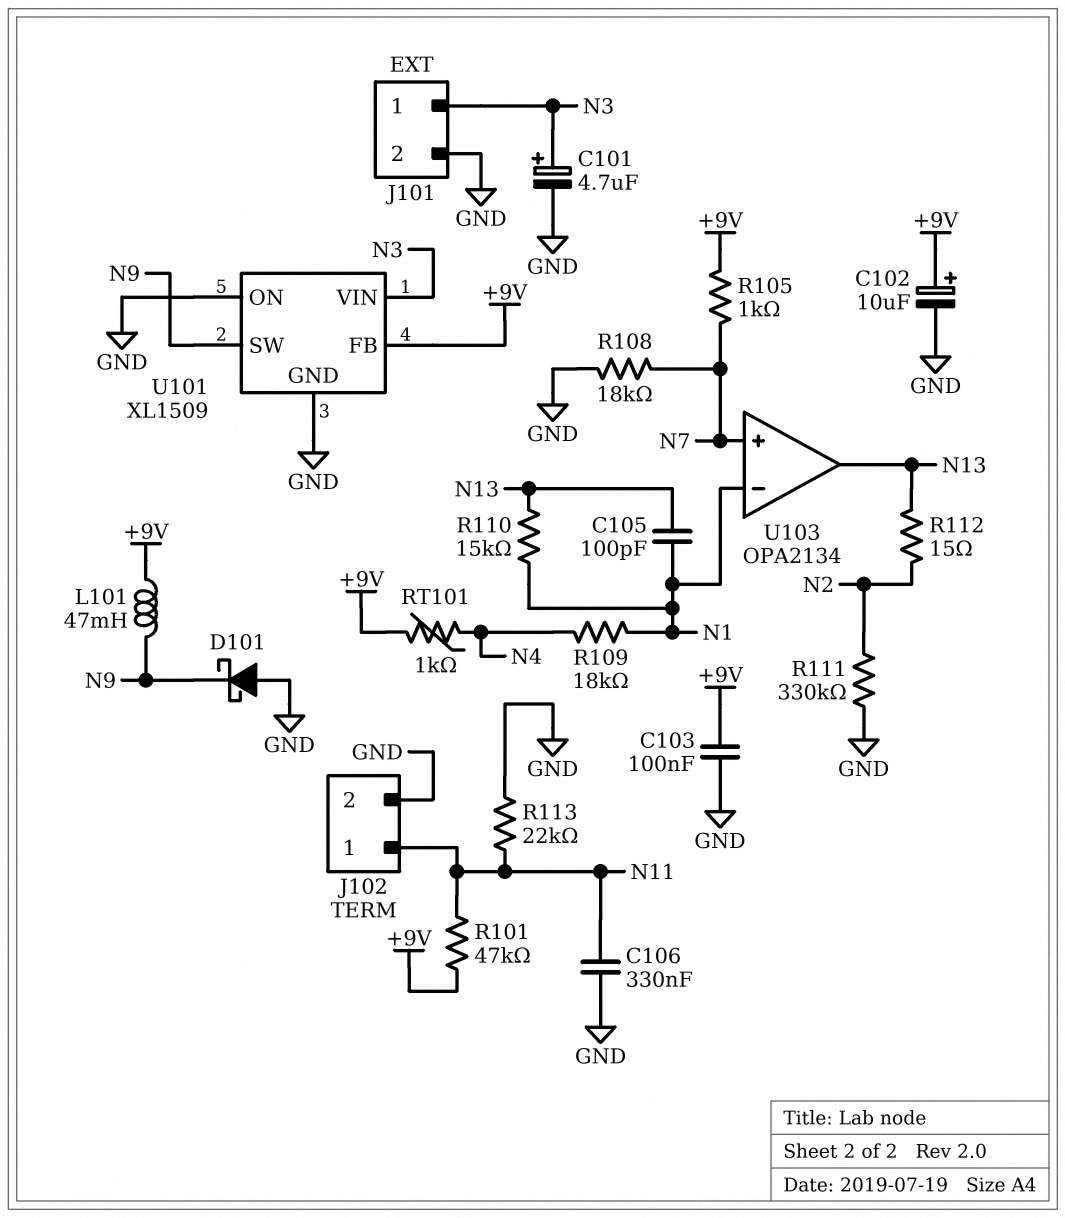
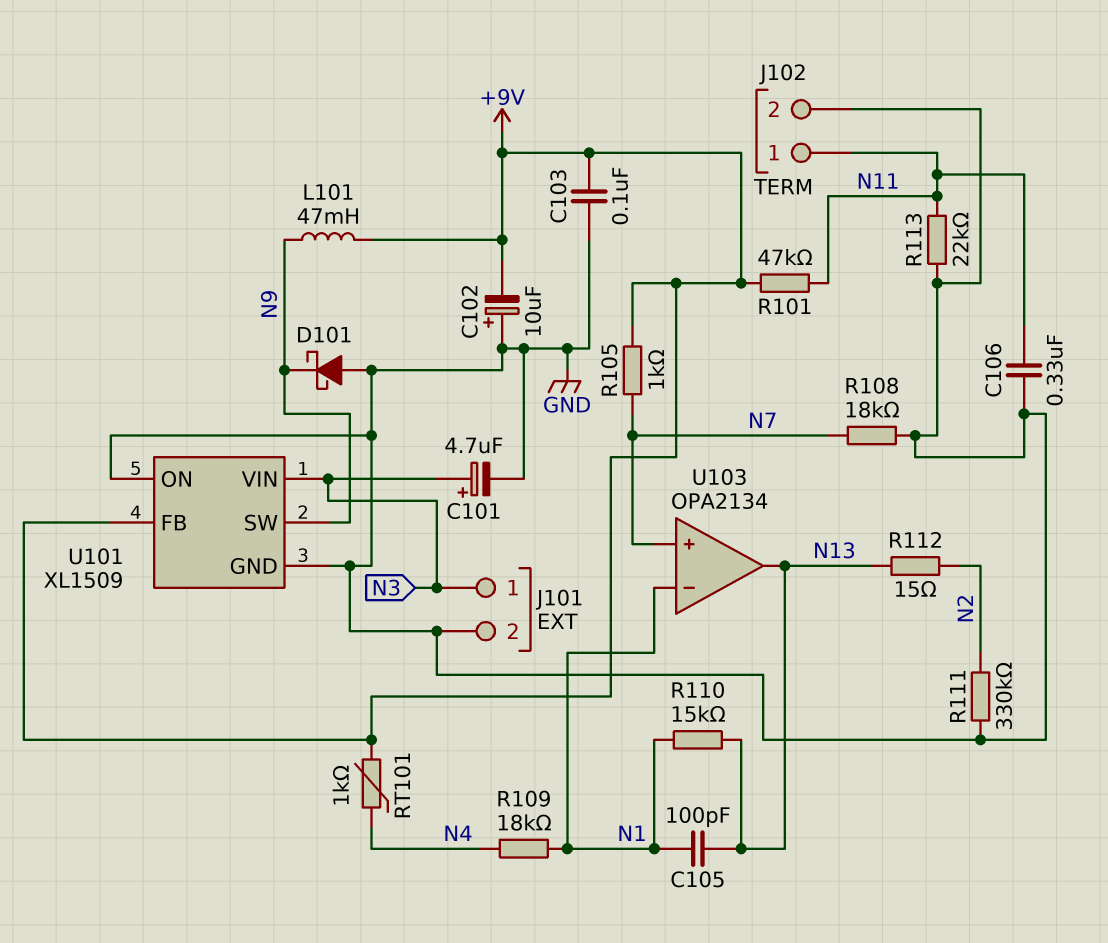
C102: 10uF (plus +9V, minus GND) -> 10uF (plus GND, minus +9V)

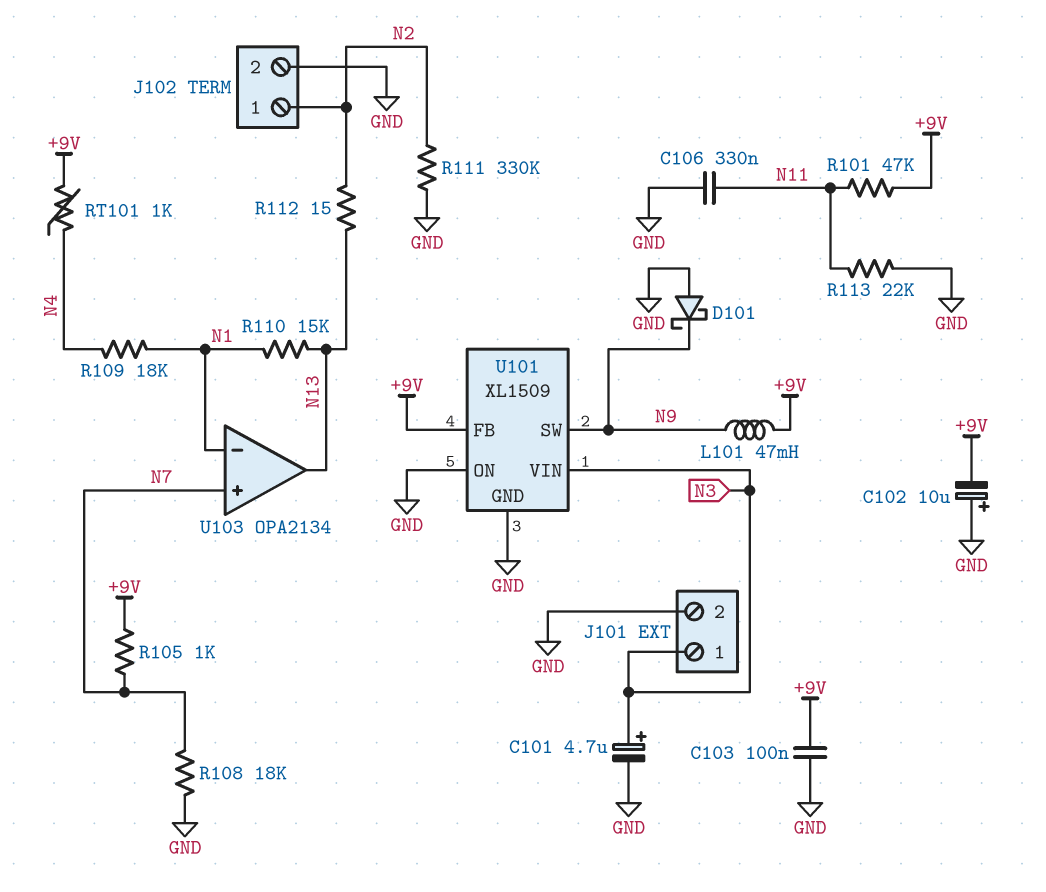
C105: 100pF (N1, N13) -> none
J102 pin 1: N11 -> N2

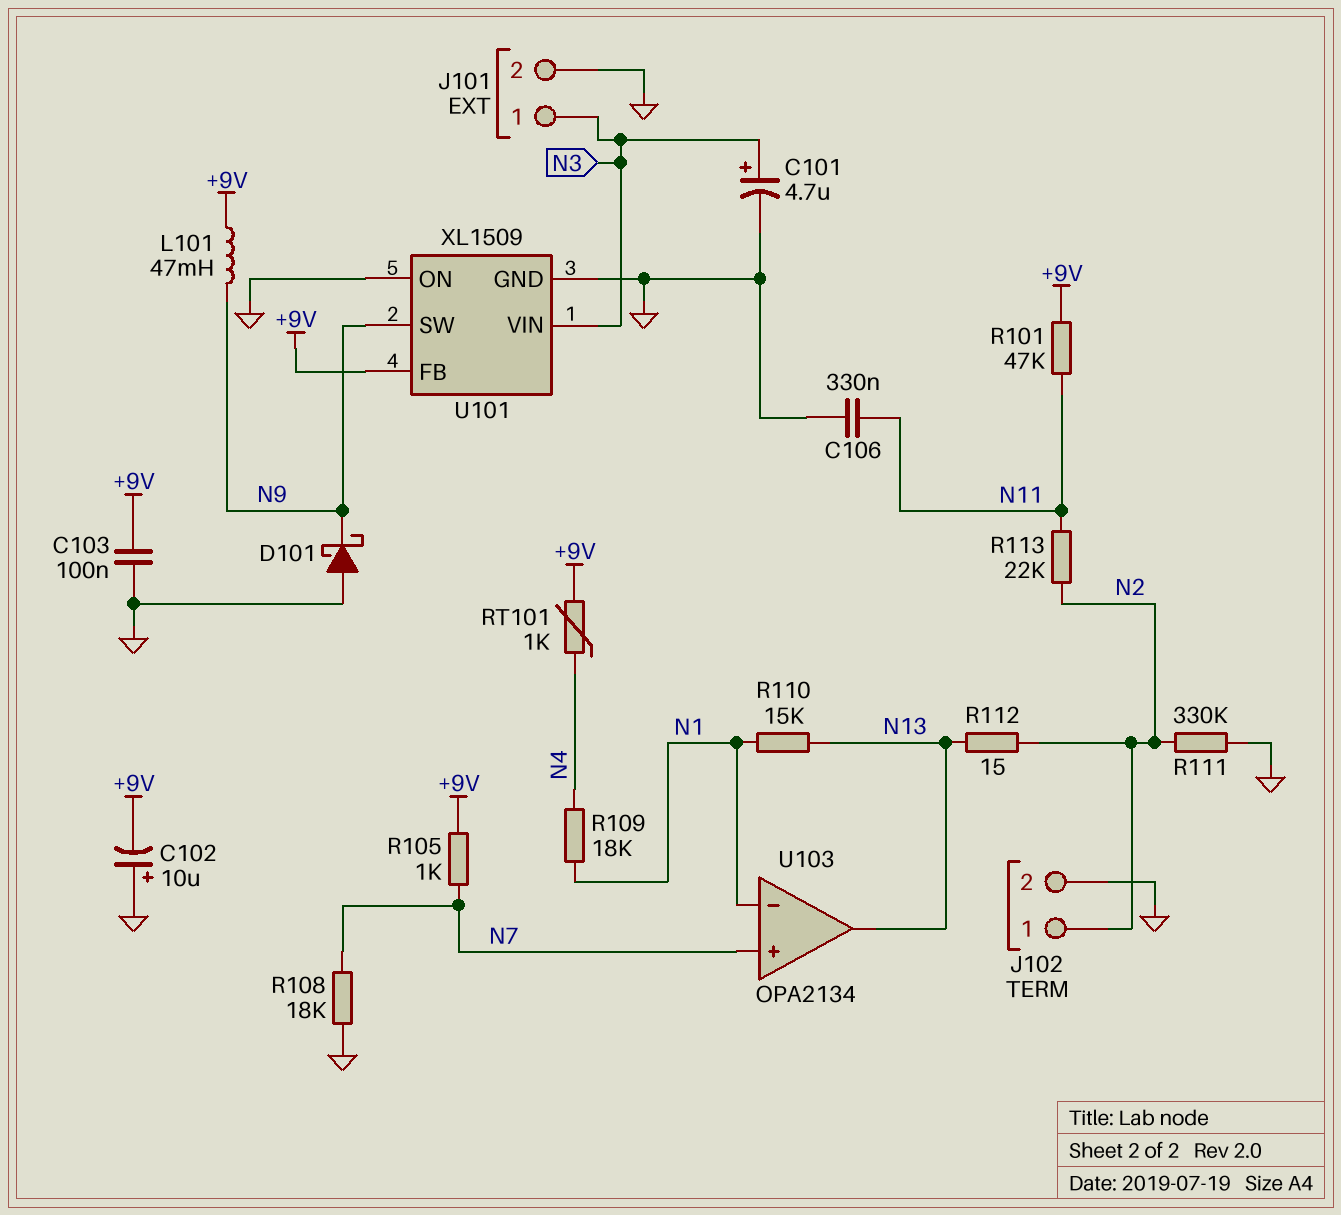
R113: 22k (GND, N11) -> 22k (N2, N11)

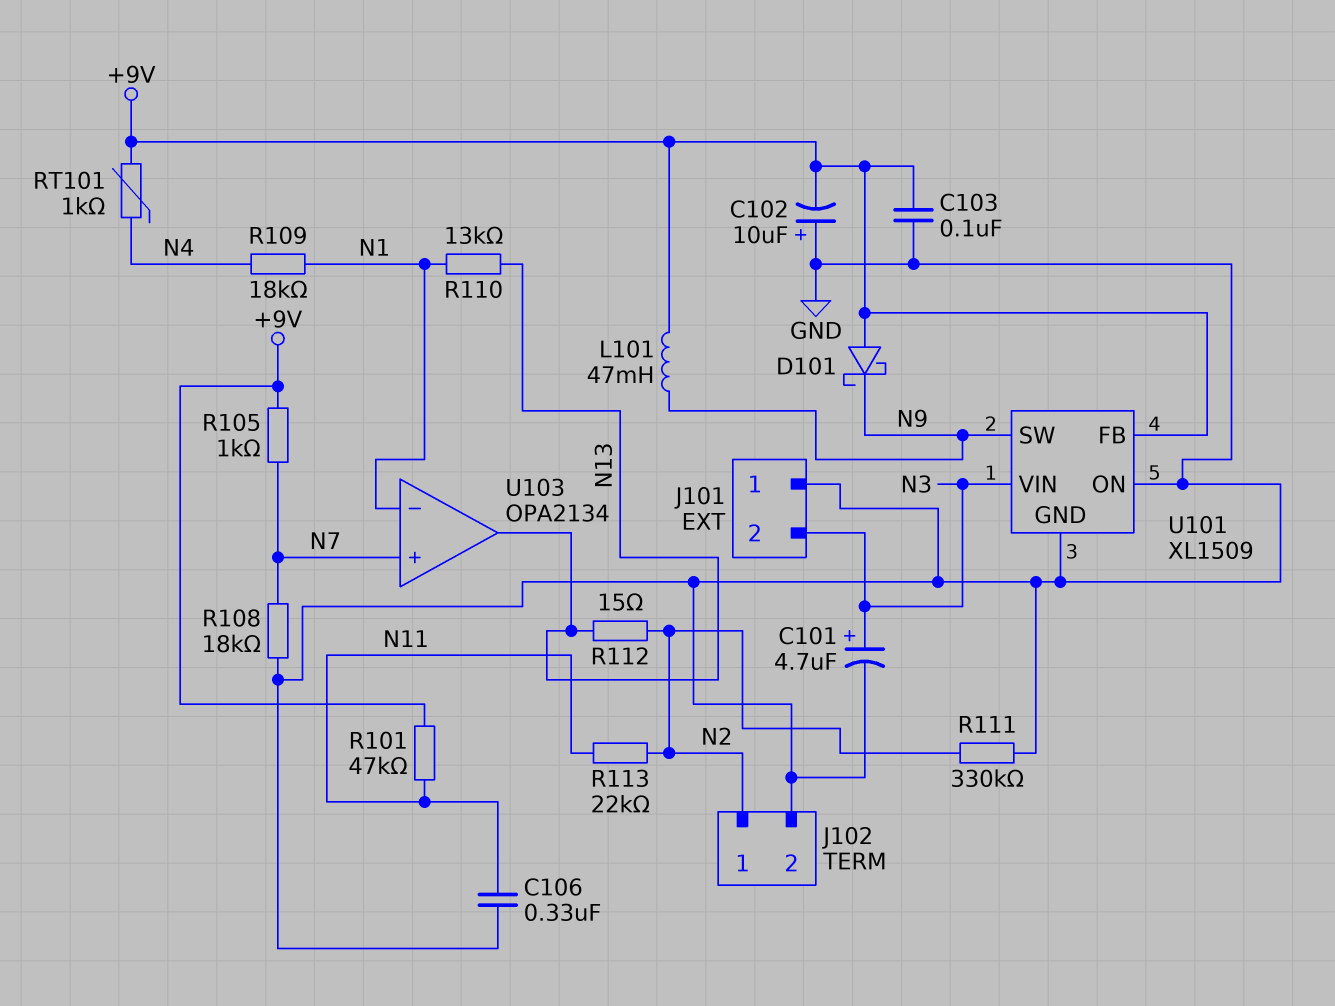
D101: schottky (A GND, K N9) -> schottky (A +9V, K N9)
J101 pin 1: N3 -> GND
J101 pin 2: GND -> N3
R110: 15k (N1, N13) -> 13k (N1, N13)

